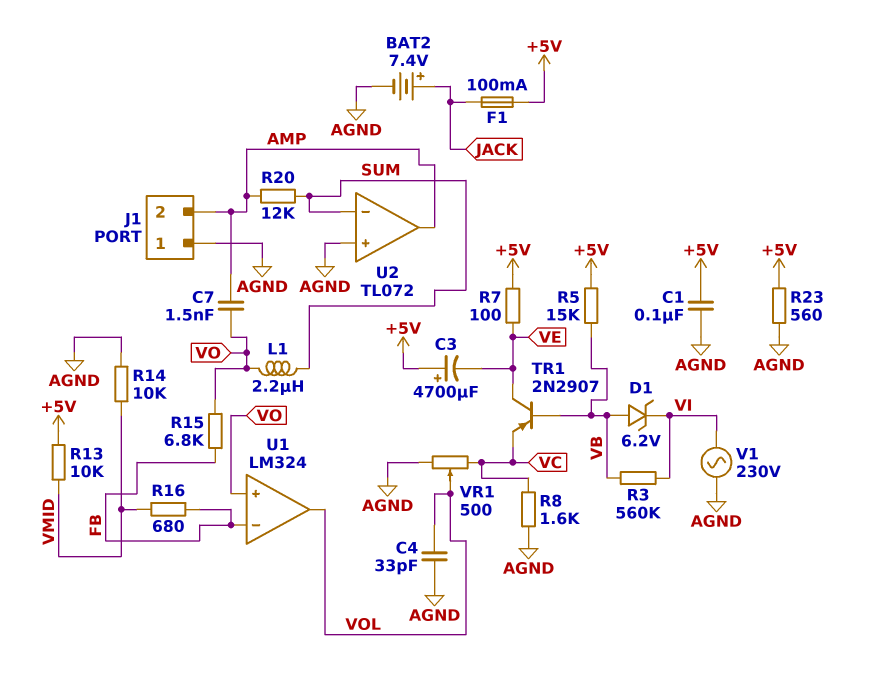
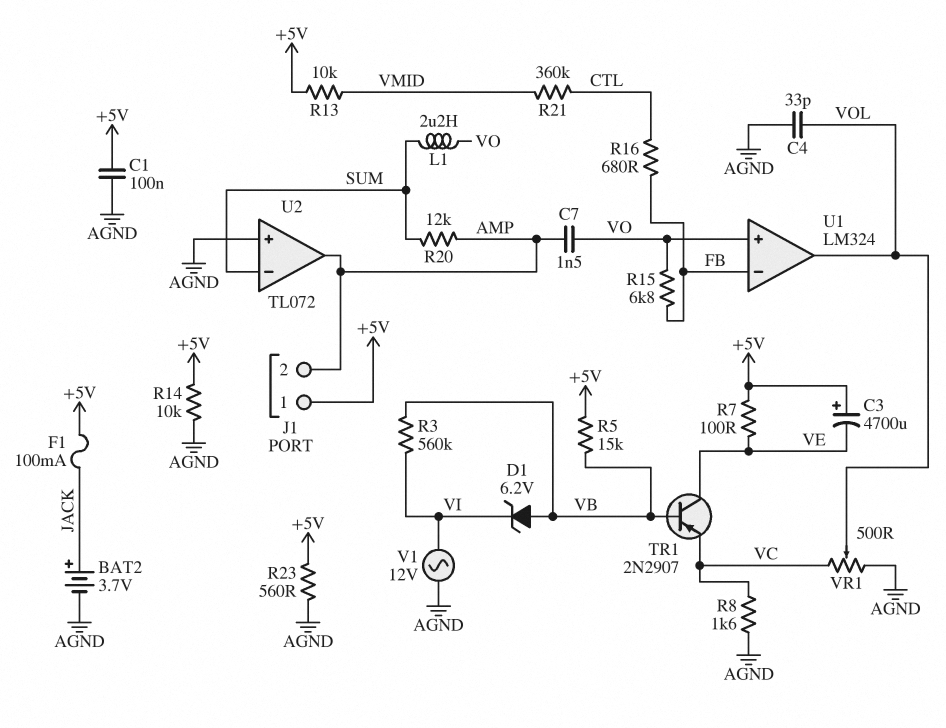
BAT2: 7.4V (plus JACK, minus AGND) -> 3.7V (plus JACK, minus AGND)
J1 pin 1: AGND -> +5V
R14: 10k (AGND, VMID) -> 10k (+5V, AGND)
R16: 680 (FB, VMID) -> 680 (CTL, FB)
R21: none -> 360k (CTL, VMID)
V1: AC 230V (AGND, VI) -> AC 12V (AGND, VI)

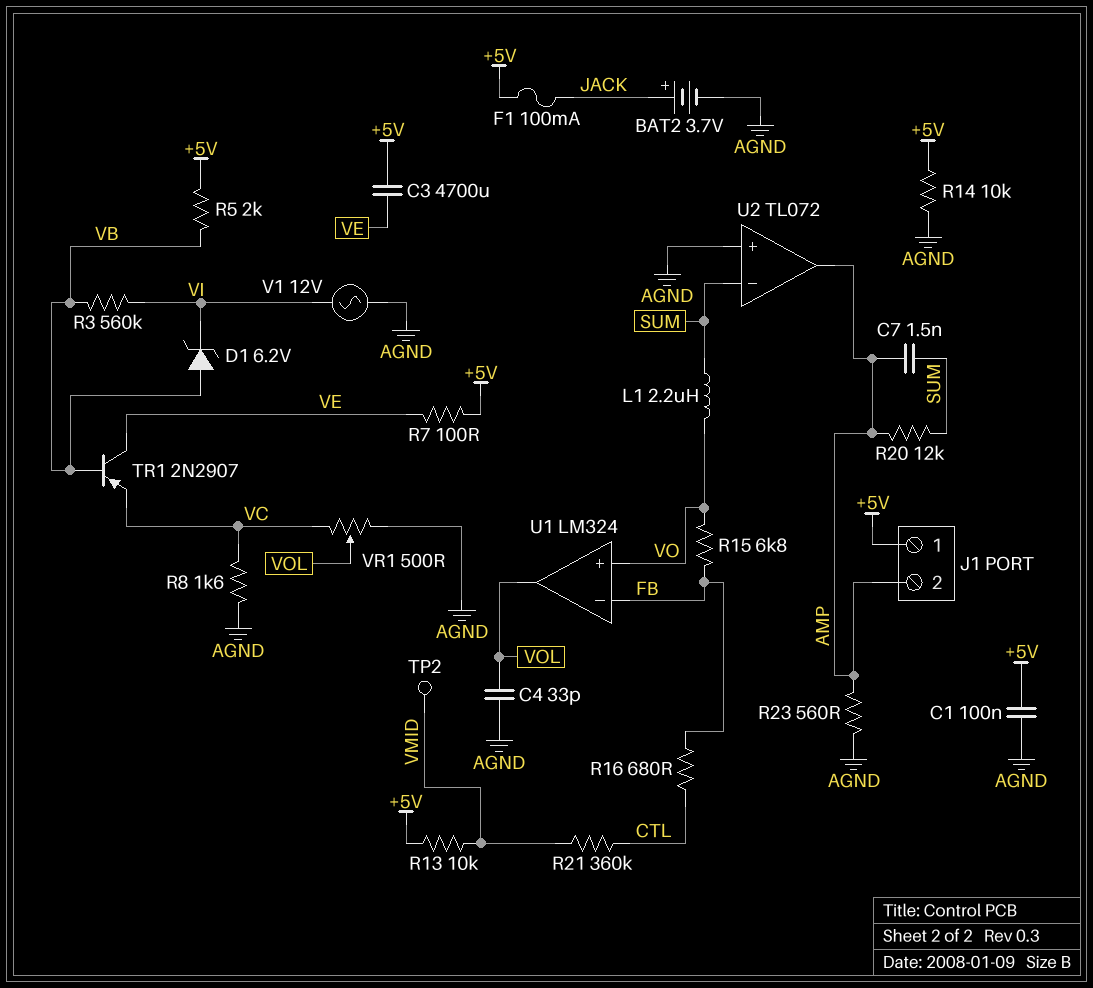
C3: 4700uF (plus +5V, minus VE) -> 4700uF (+5V, VE)
C7: 1.5nF (AMP, VO) -> 1.5nF (AMP, SUM)
R5: 15k (+5V, VB) -> 2k (+5V, VB)
R23: 560 (+5V, AGND) -> 560 (AGND, AMP)
TP2: none -> test point (VMID)

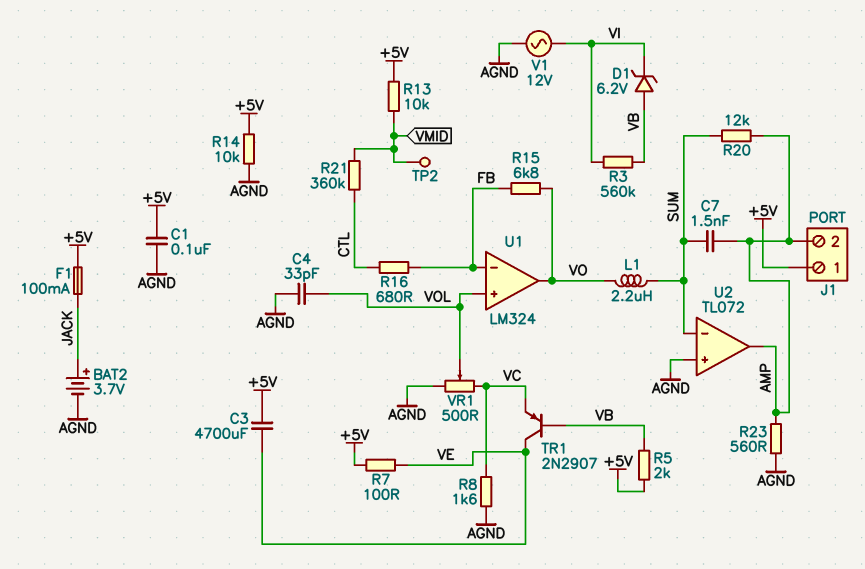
U1 pin in+: VO -> VOL
U1 pin out: VOL -> VO

